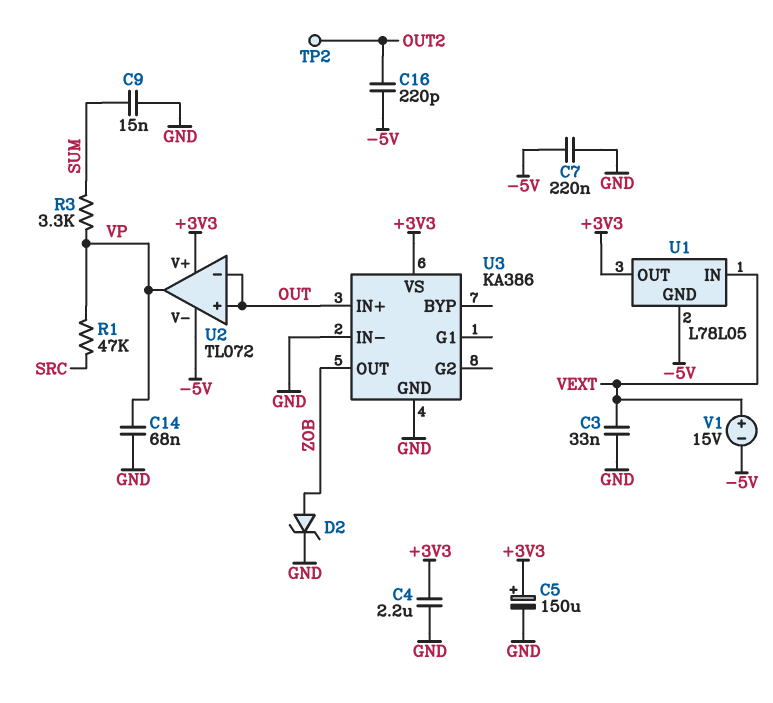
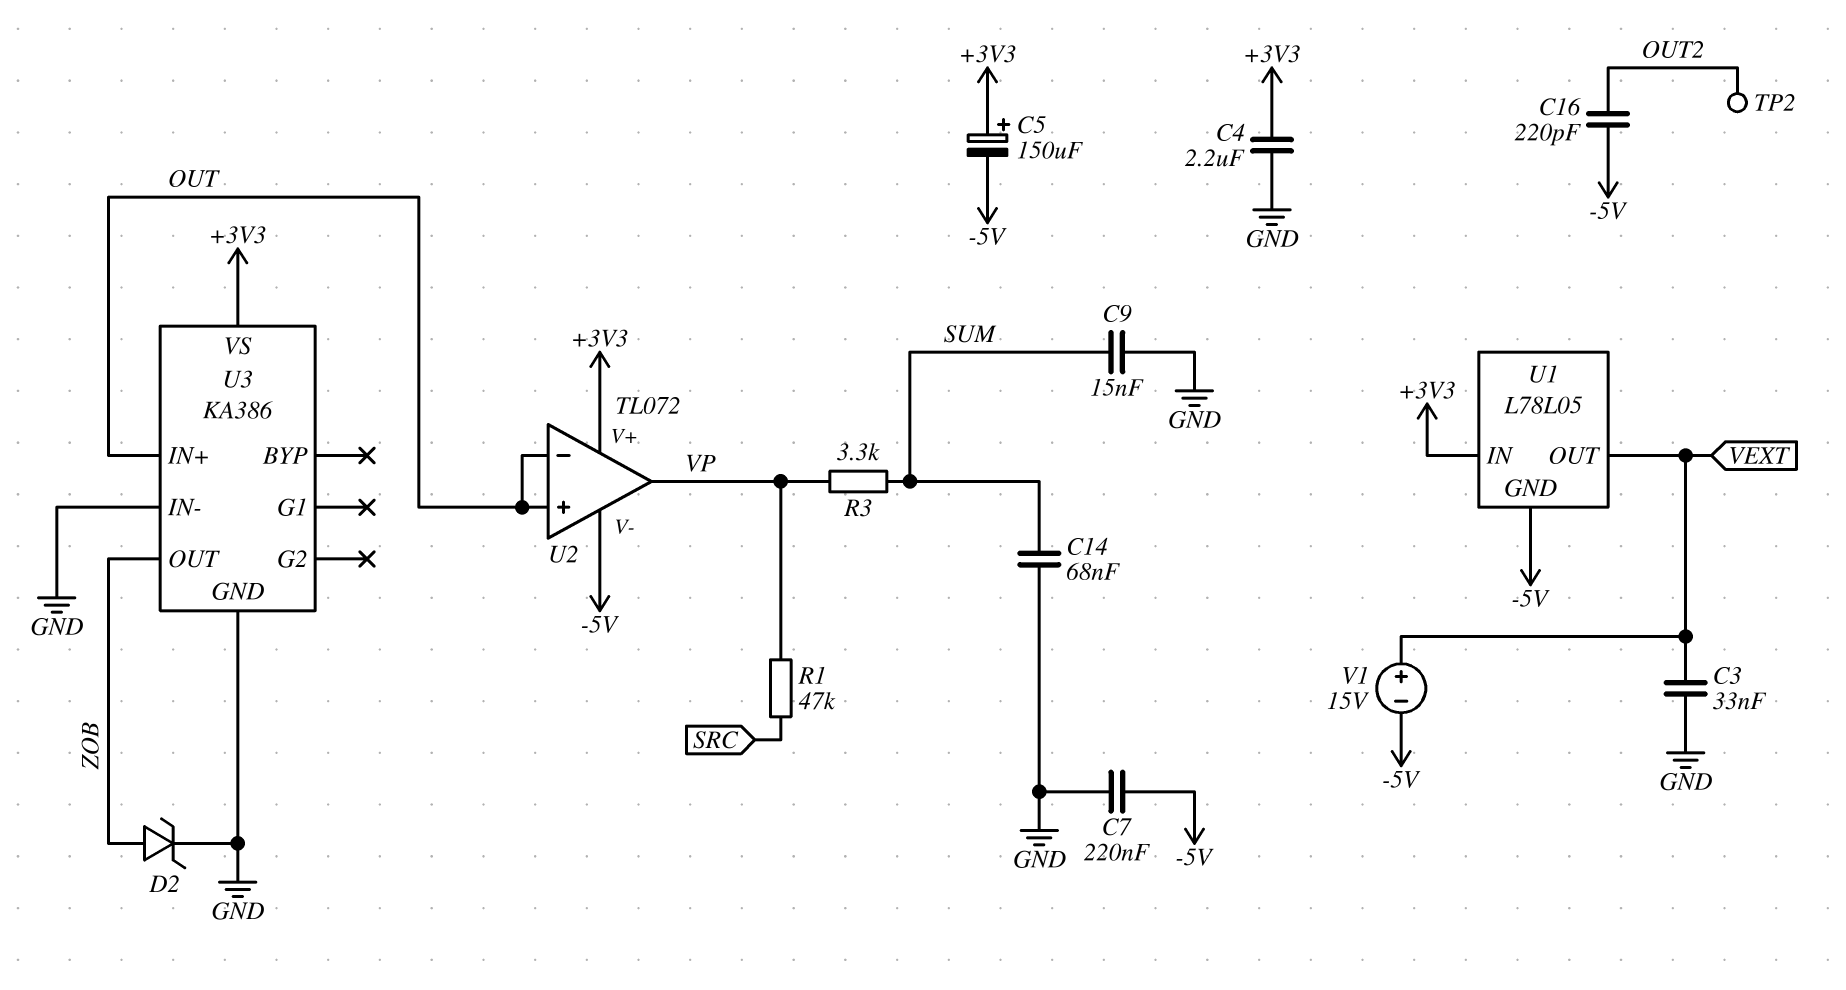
C5: 150uF (plus +3V3, minus GND) -> 150uF (plus +3V3, minus -5V)
C14: 68nF (GND, VP) -> 68nF (GND, SUM)
U1 pin IN: VEXT -> +3V3
U1 pin OUT: +3V3 -> VEXT

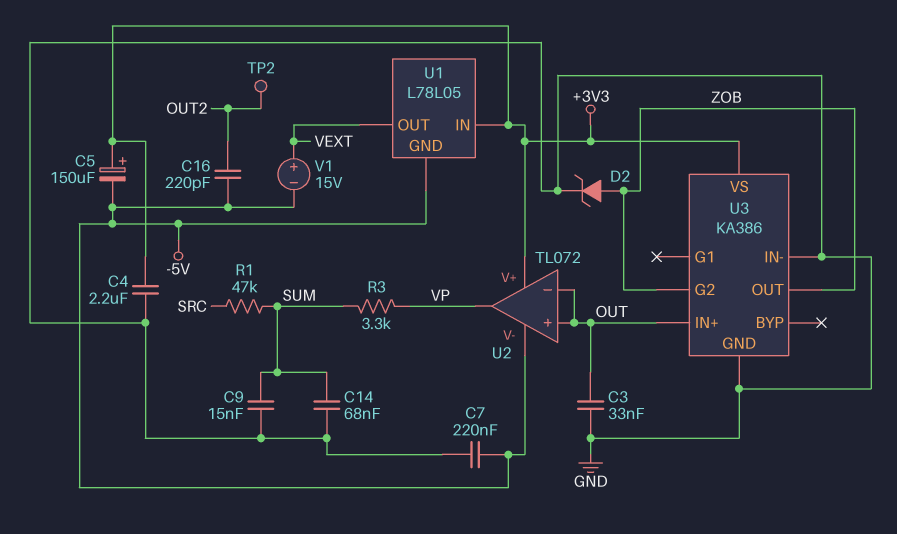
C3: 33nF (GND, VEXT) -> 33nF (GND, OUT)
R1: 47k (SRC, VP) -> 47k (SRC, SUM)
U3 pin G2: none -> ZOB

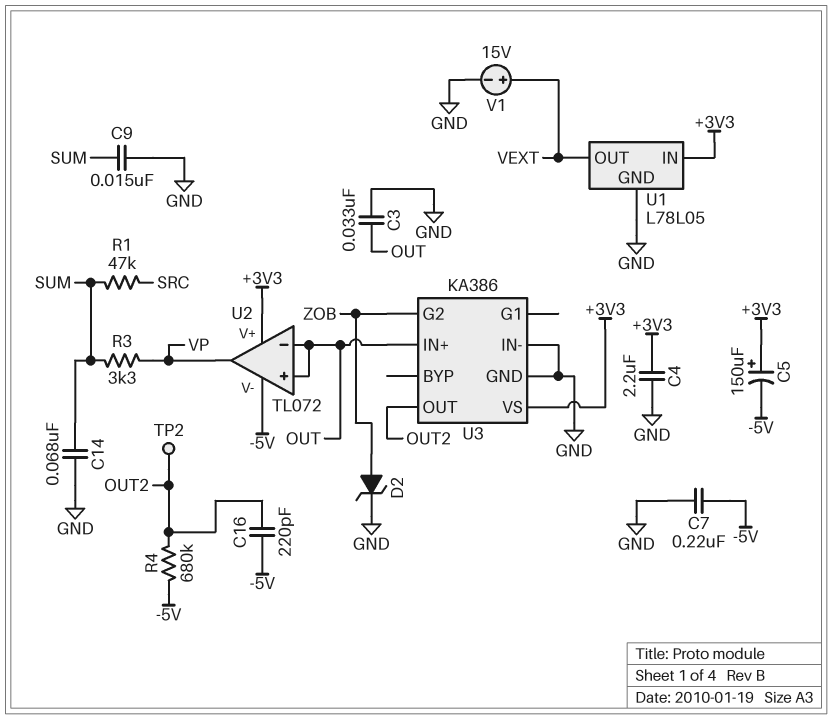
R4: none -> 680k (-5V, OUT2)
U1 pin GND: -5V -> GND
U3 pin OUT: ZOB -> OUT2
V1: 15V (plus VEXT, minus -5V) -> 15V (plus VEXT, minus GND)

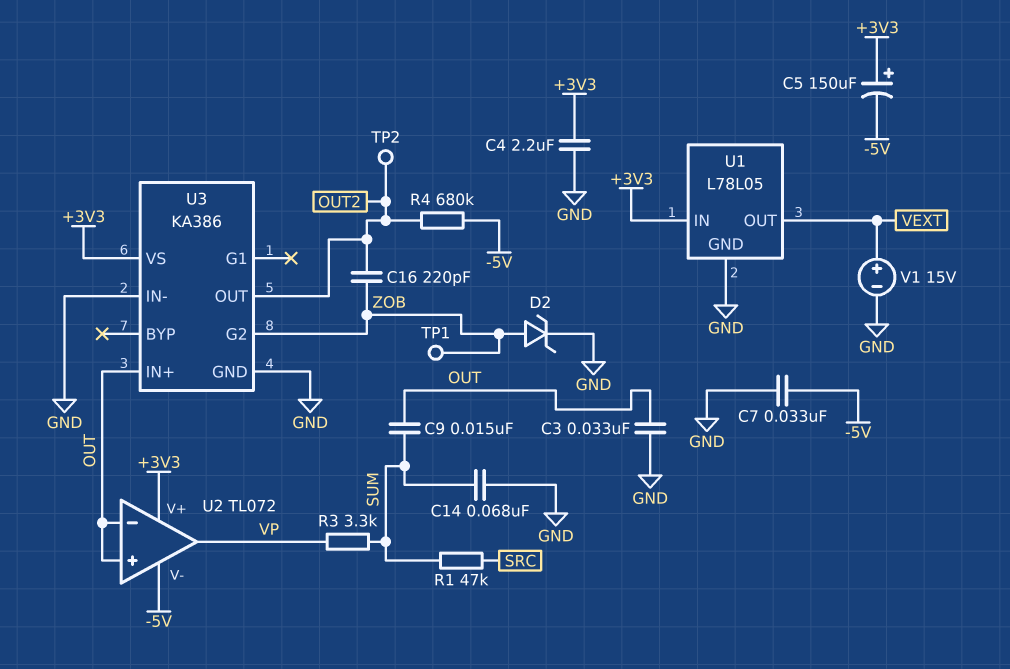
C7: 220nF (-5V, GND) -> 33nF (-5V, GND)
C9: 15nF (GND, SUM) -> 15nF (OUT, SUM)
C16: 220pF (-5V, OUT2) -> 220pF (OUT2, ZOB)
TP1: none -> test point (ZOB)

